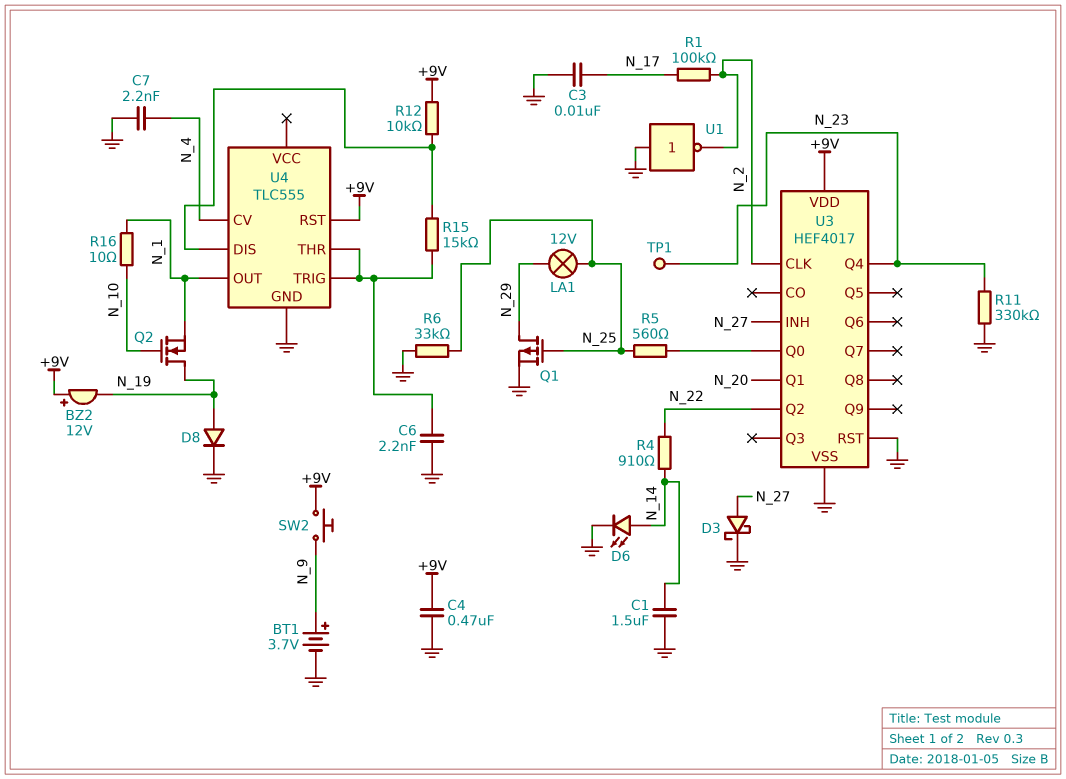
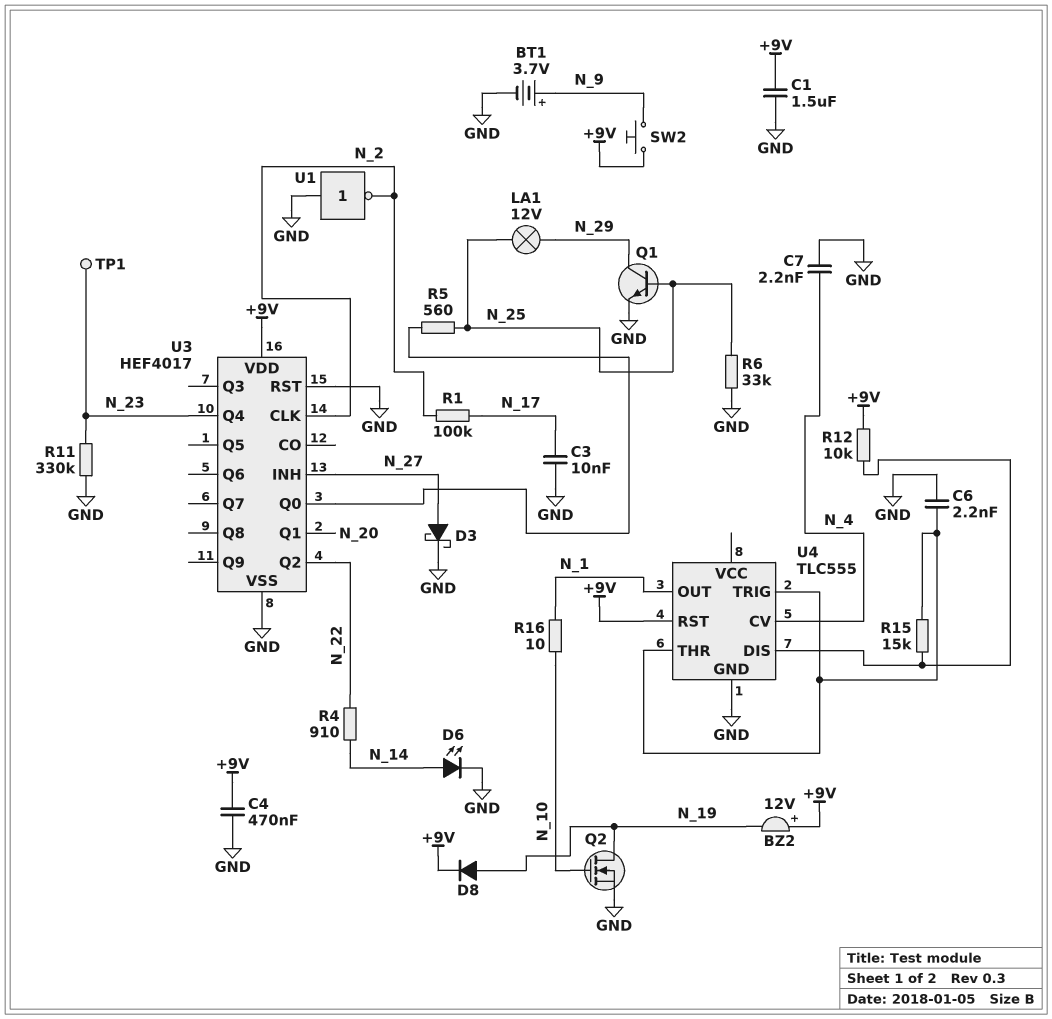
C1: 1.5uF (GND, N_14) -> 1.5uF (+9V, GND)
D8: diode (A N_19, K GND) -> diode (A N_19, K +9V)
Q1: PMOS (G N_25, D N_29, S GND) -> NPN (B N_25, C N_29, E GND)
Q2: NMOS (G N_10, D N_19, S N_1) -> NMOS (G N_10, D N_19, S GND)

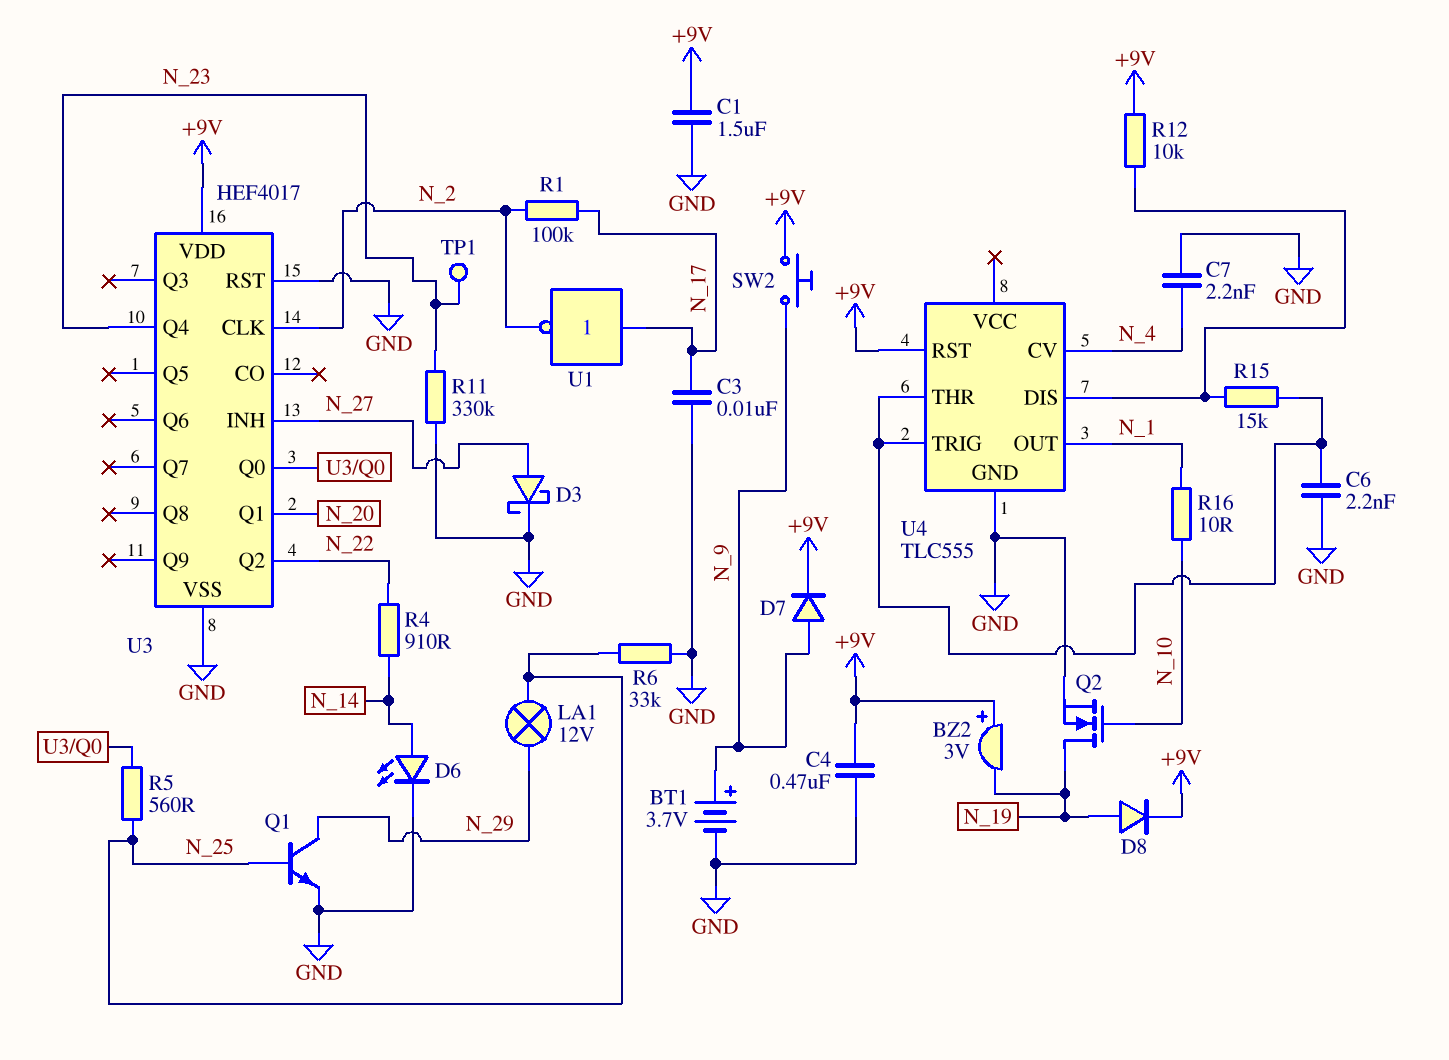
BZ2: buzzer 12V (plus +9V, minus N_19) -> buzzer 3V (plus +9V, minus N_19)
D7: none -> diode (A N_9, K +9V)
U1: NOT (in GND, out N_2) -> NOT (in N_17, out N_2)

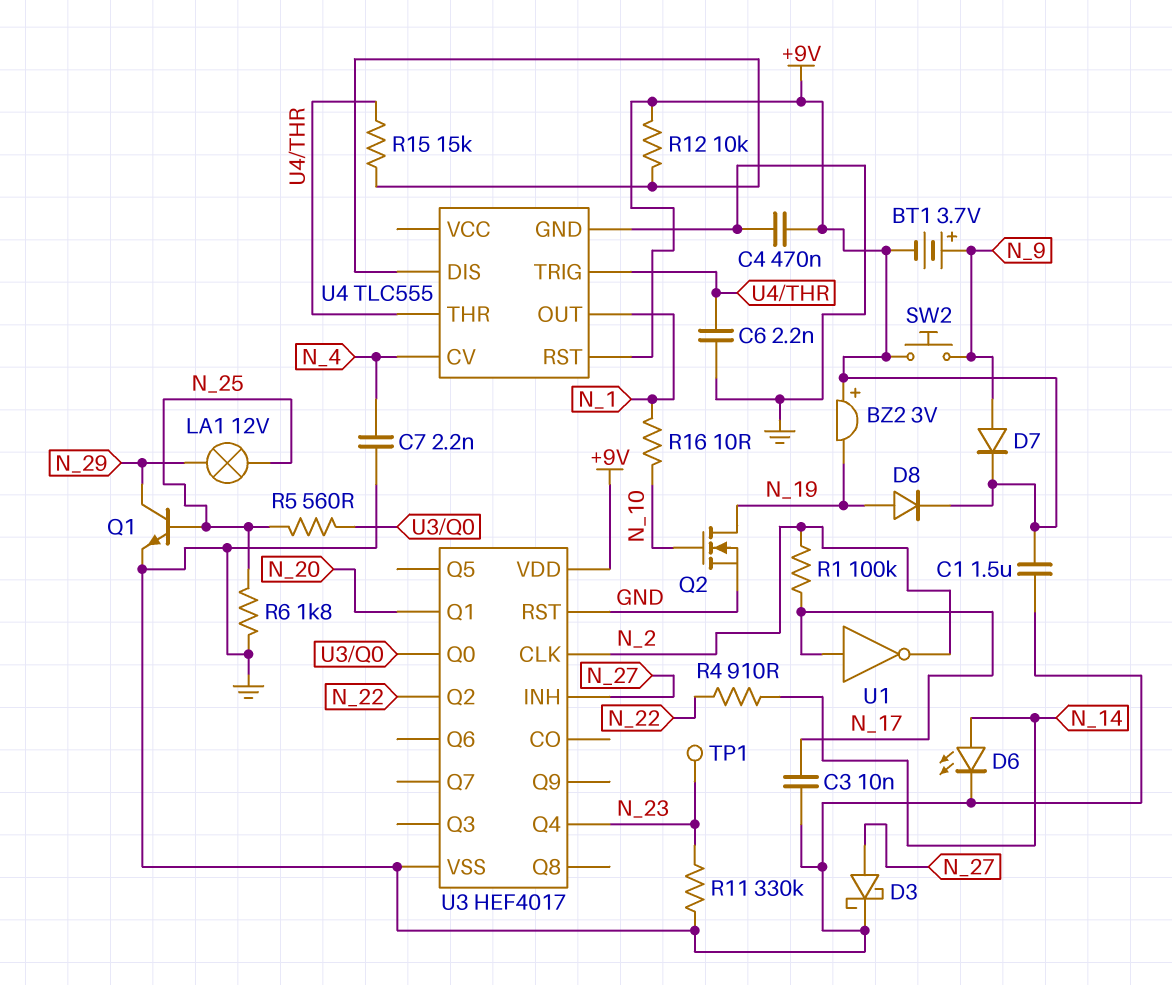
BT1: 3.7V (plus N_9, minus GND) -> 3.7V (plus N_9, minus +9V)
R6: 33k (GND, N_25) -> 1.8k (GND, N_25)

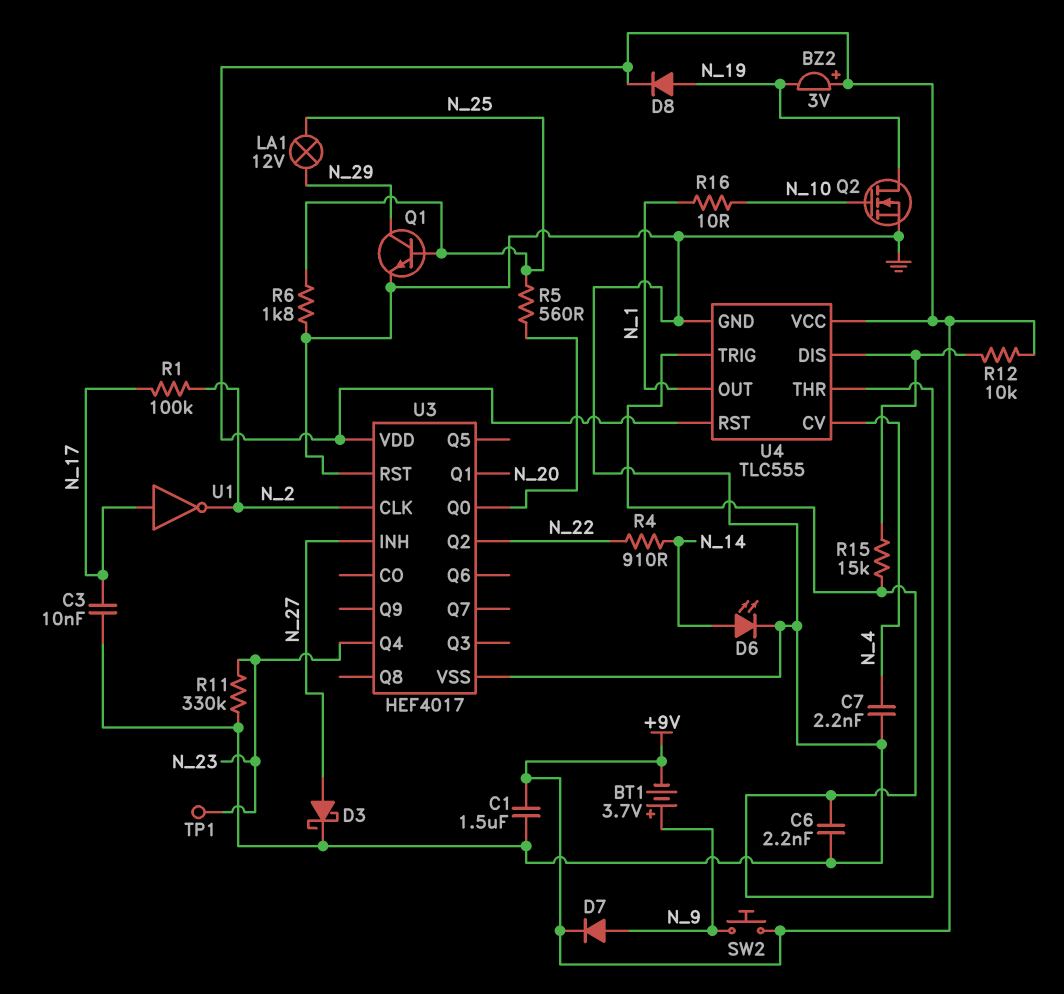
C4: 470nF (+9V, GND) -> none
U4 pin VCC: none -> +9V

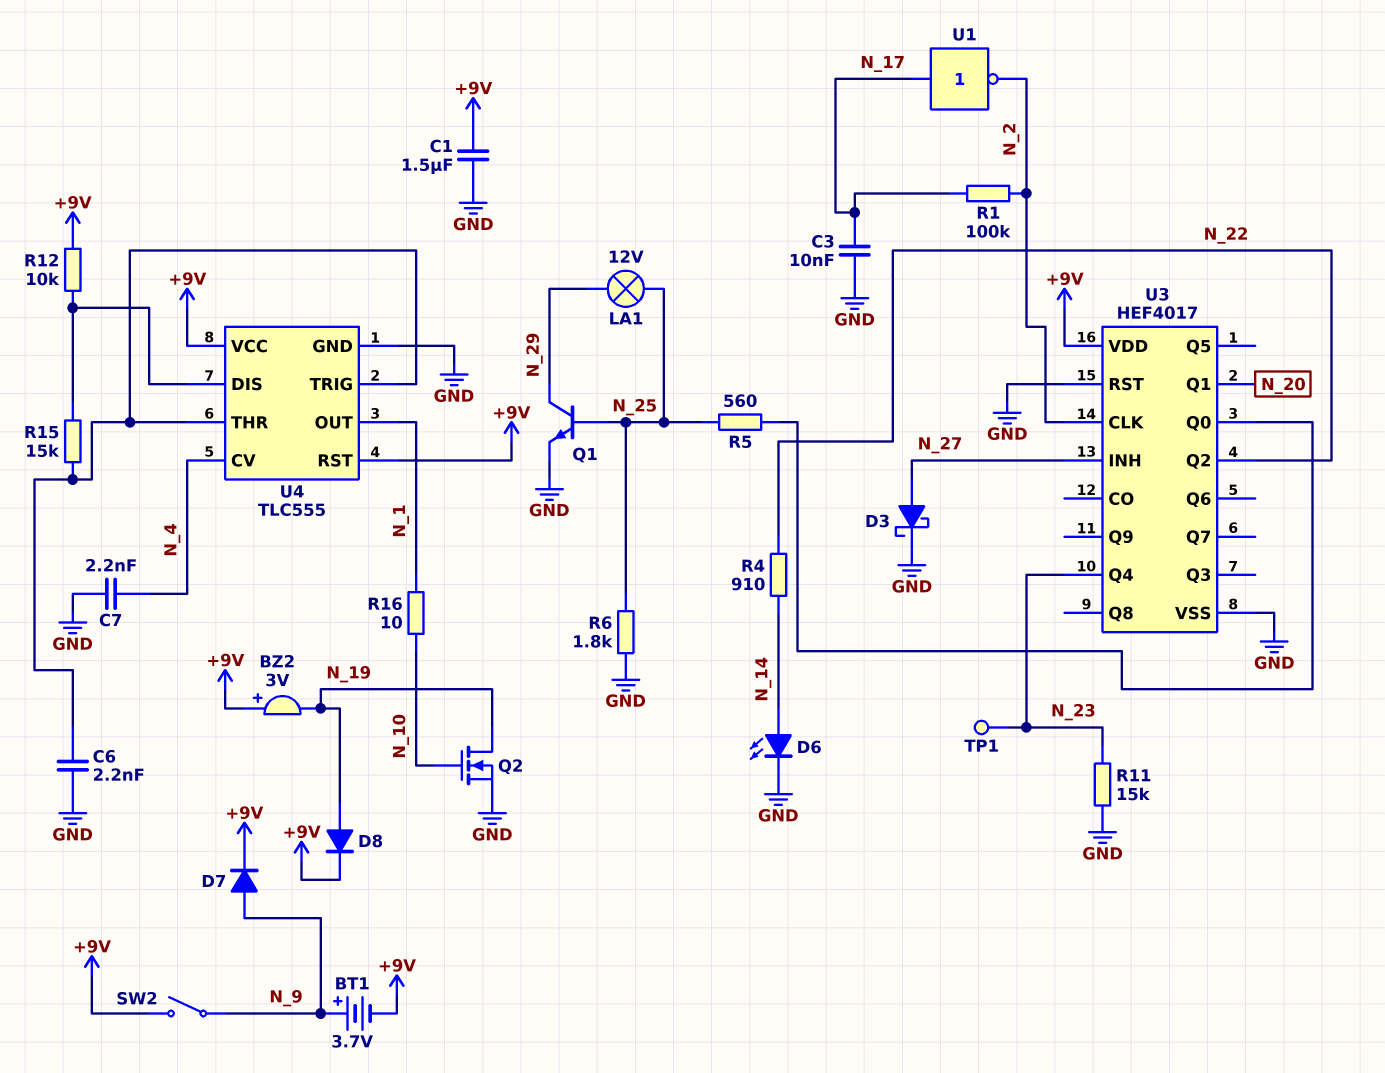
R11: 330k (GND, N_23) -> 15k (GND, N_23)
SW2: button (+9V, N_9) -> switch (+9V, N_9)

